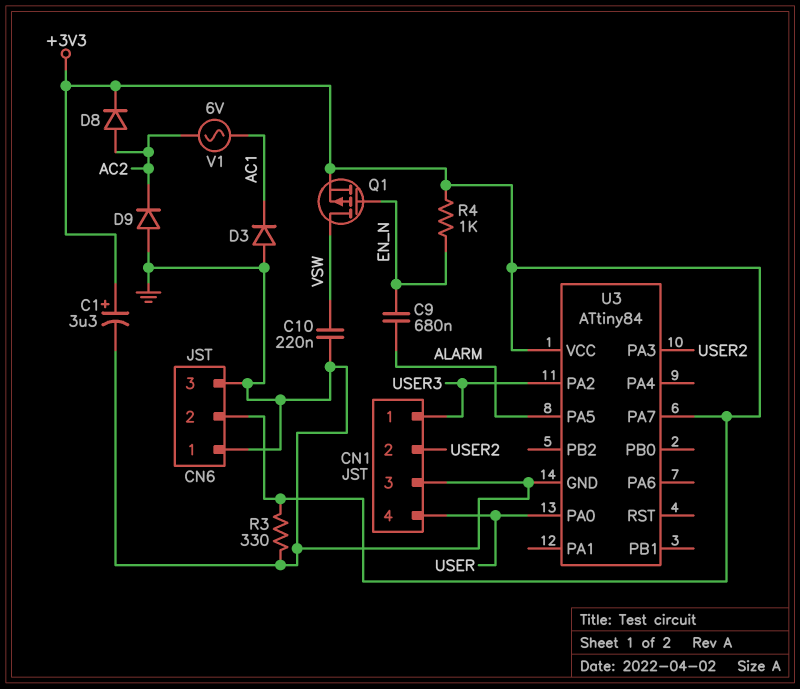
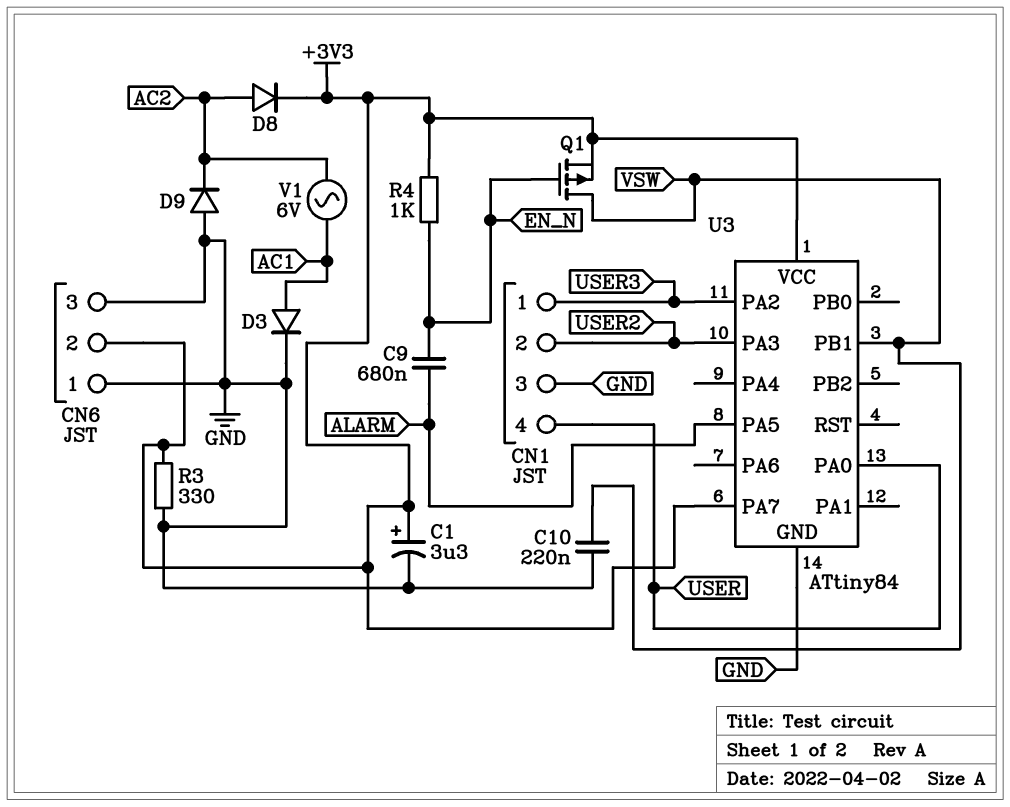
D3: diode (A GND, K AC1) -> diode (A AC1, K GND)
U3 pin PB1: none -> VSW

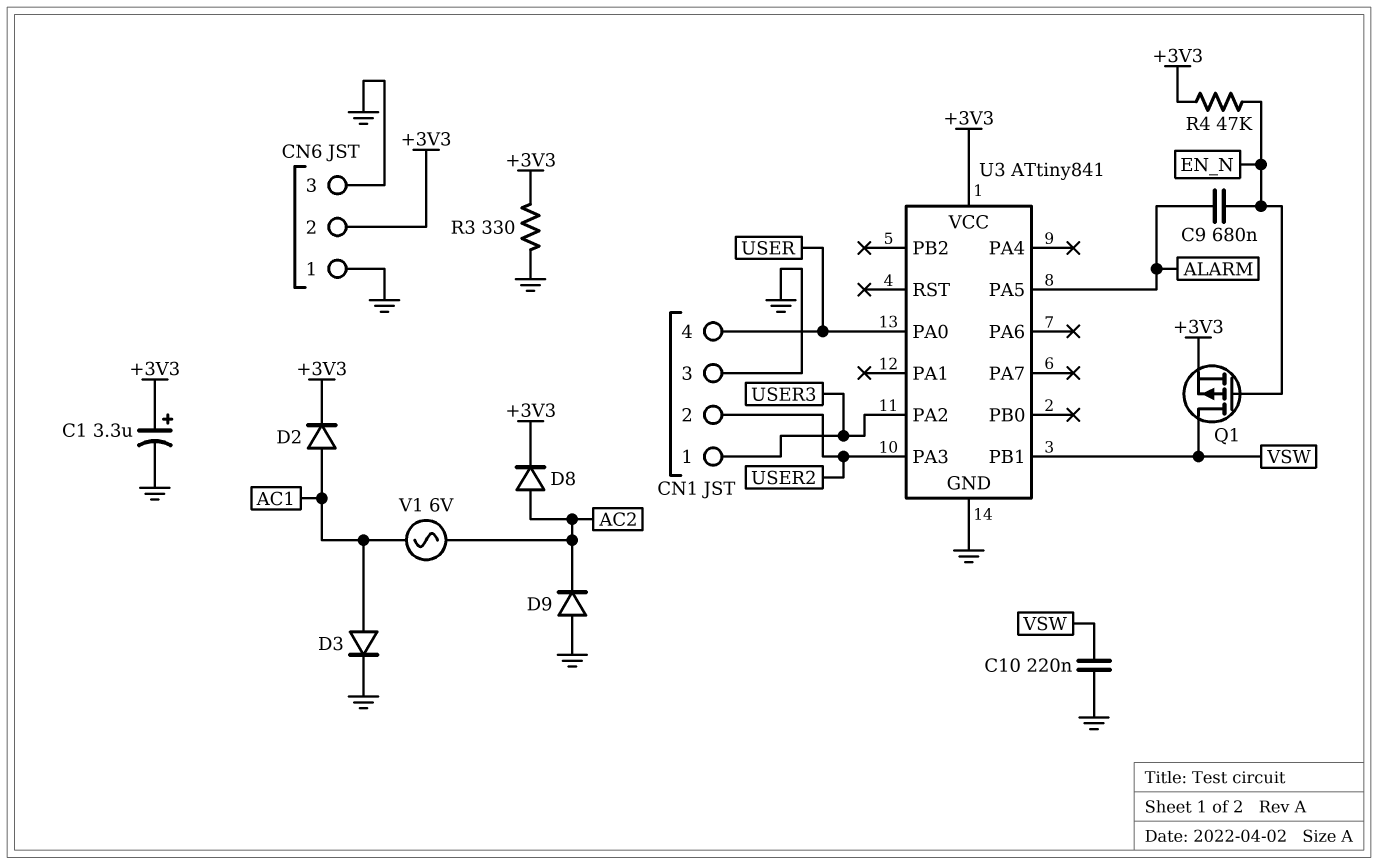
D2: none -> diode (A AC1, K +3V3)
R4: 1k (+3V3, EN_N) -> 47k (+3V3, EN_N)
U3: ATtiny84 -> ATtiny841
U3 pin PA7: +3V3 -> none

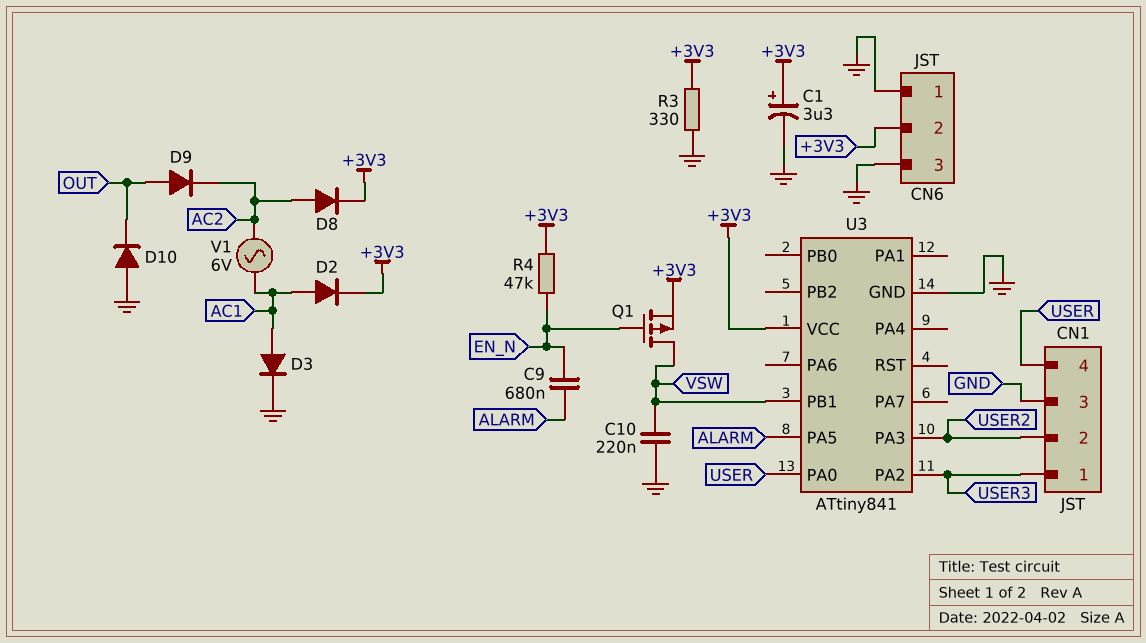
D9: diode (A GND, K AC2) -> diode (A OUT, K AC2)
D10: none -> diode (A GND, K OUT)

